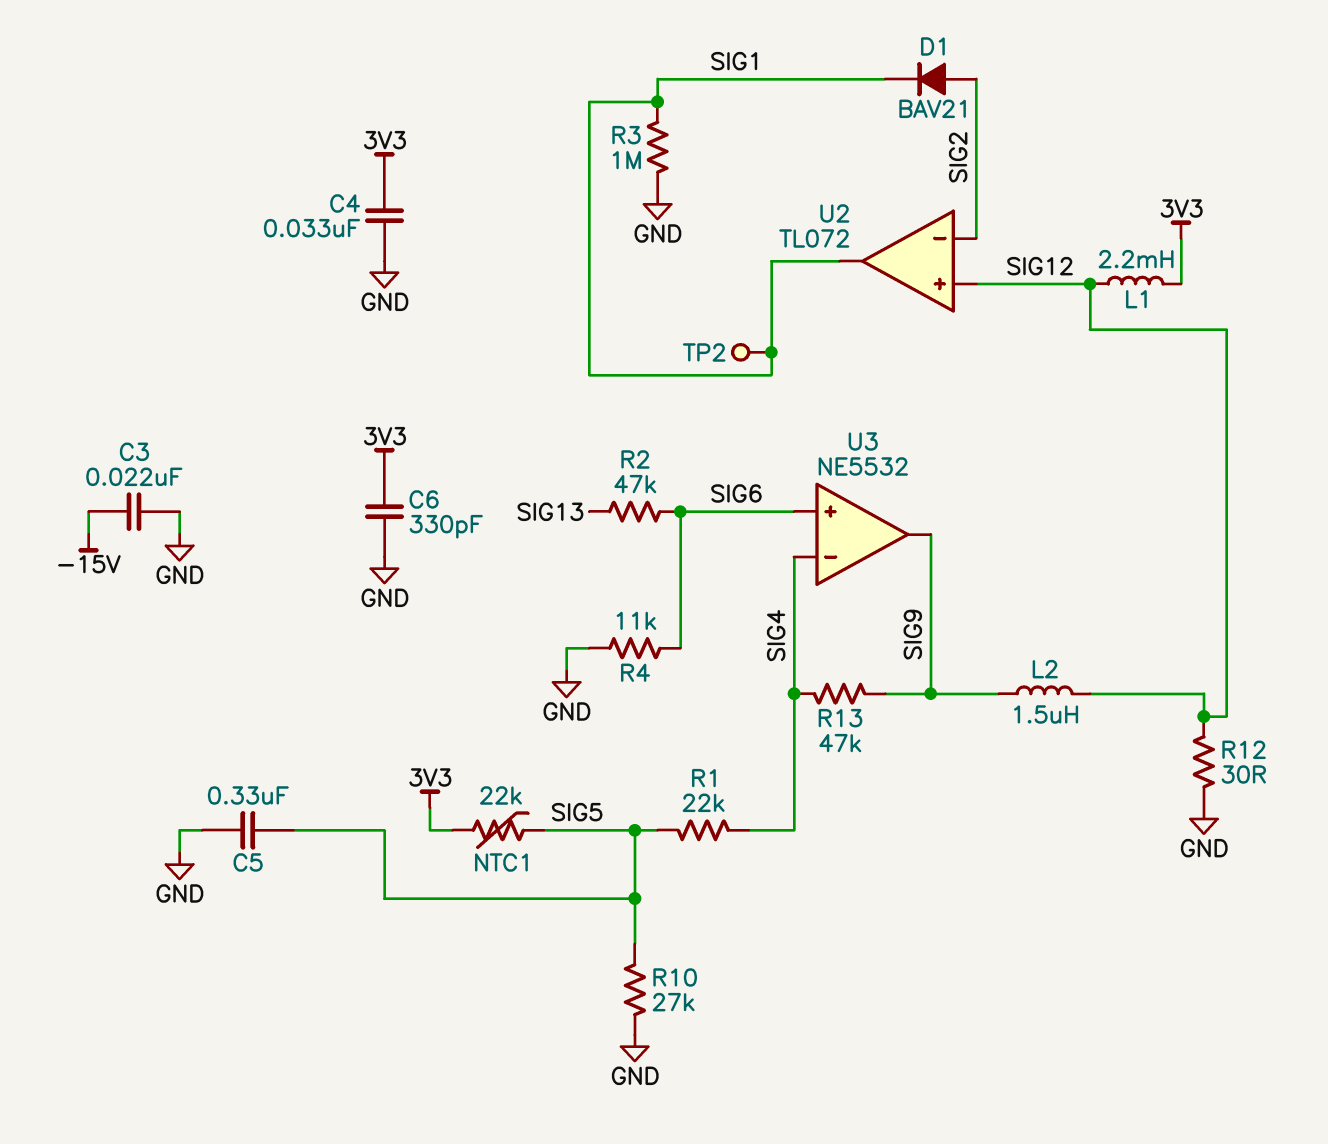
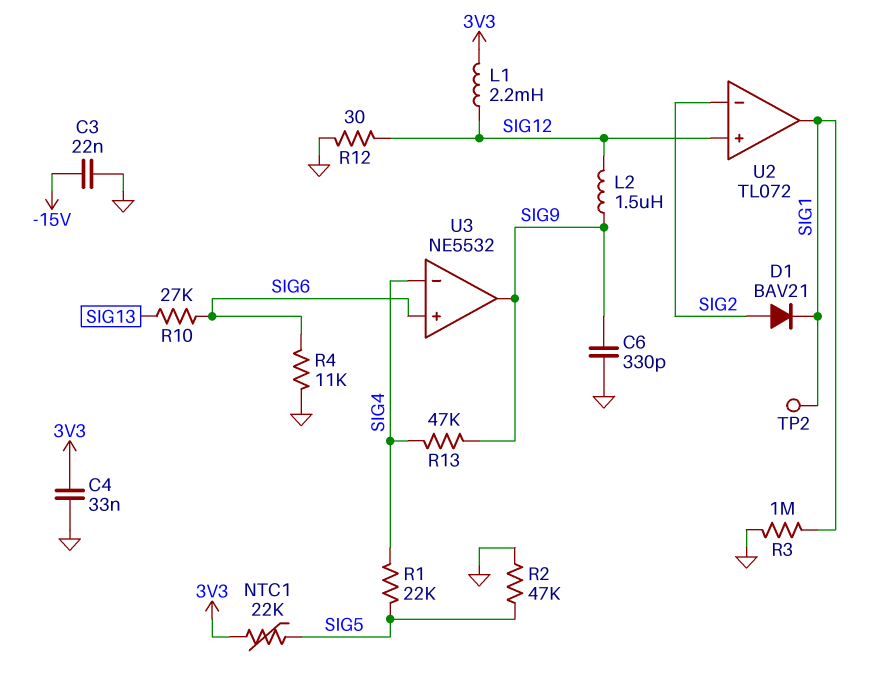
C5: 330nF (GND, SIG5) -> none
C6: 330pF (3V3, GND) -> 330pF (GND, SIG9)
R2: 47k (SIG6, SIG13) -> 47k (GND, SIG5)
R10: 27k (GND, SIG5) -> 27k (SIG6, SIG13)

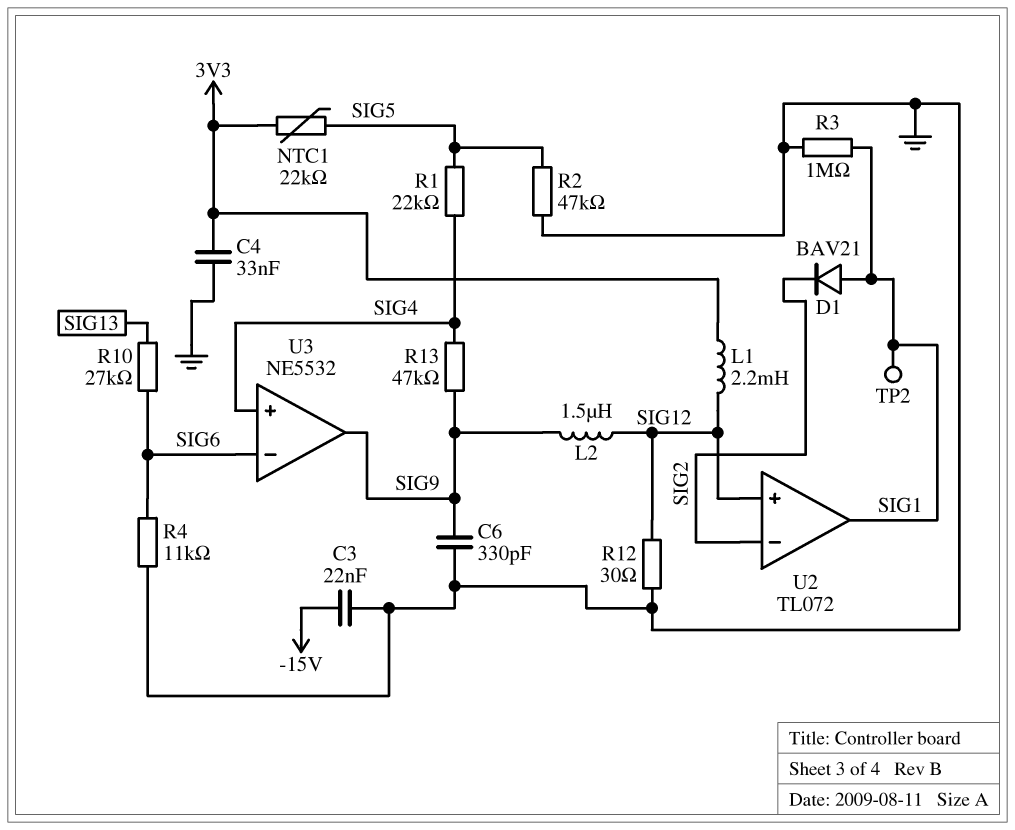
D1: diode BAV21 (A SIG2, K SIG1) -> diode BAV21 (A SIG1, K SIG2)
U3 pin in+: SIG6 -> SIG4
U3 pin in-: SIG4 -> SIG6

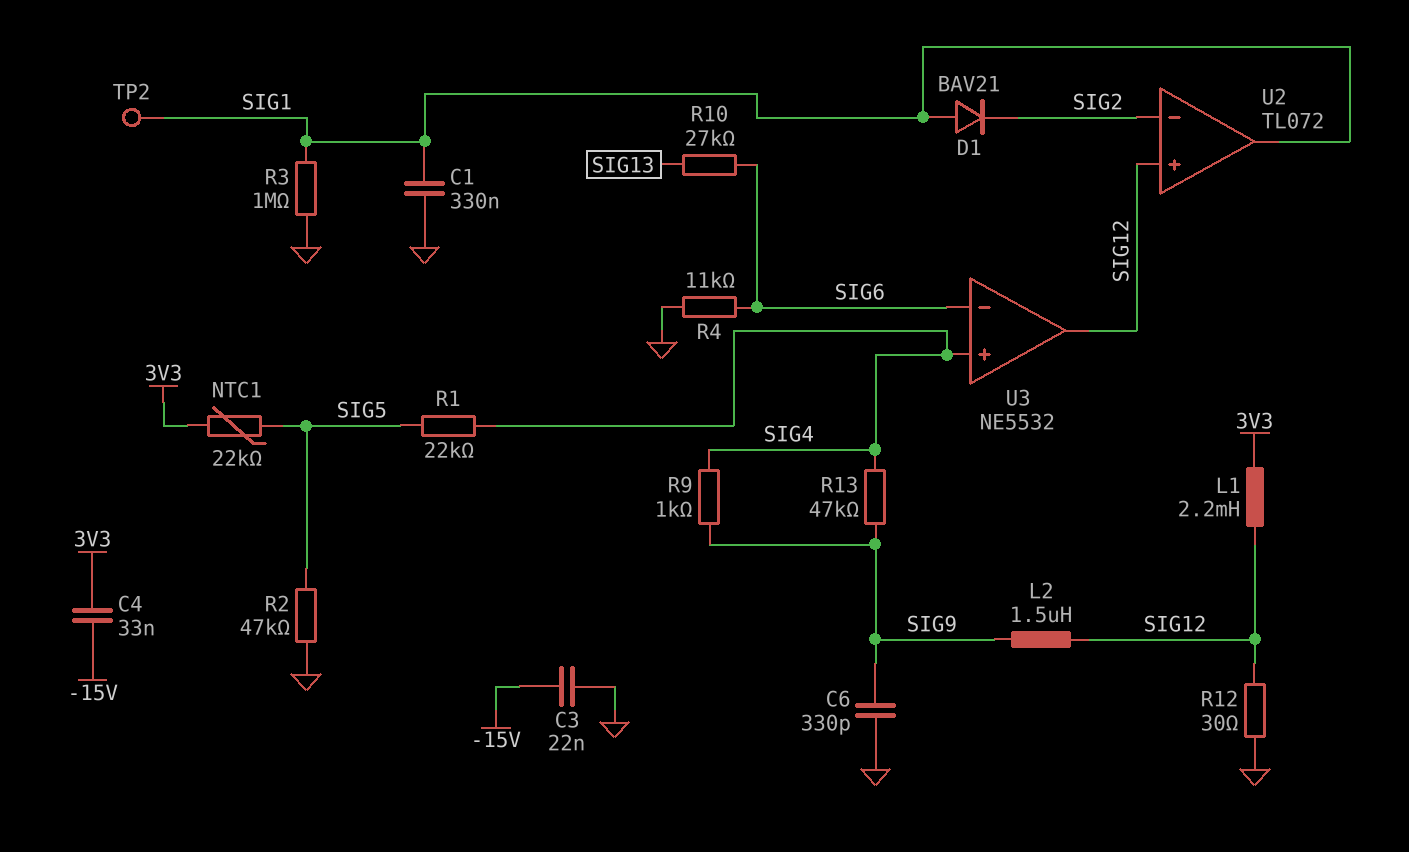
C1: none -> 330nF (GND, SIG1)
C4: 33nF (3V3, GND) -> 33nF (-15V, 3V3)
R9: none -> 1k (SIG4, SIG9)
U3 pin out: SIG9 -> SIG12

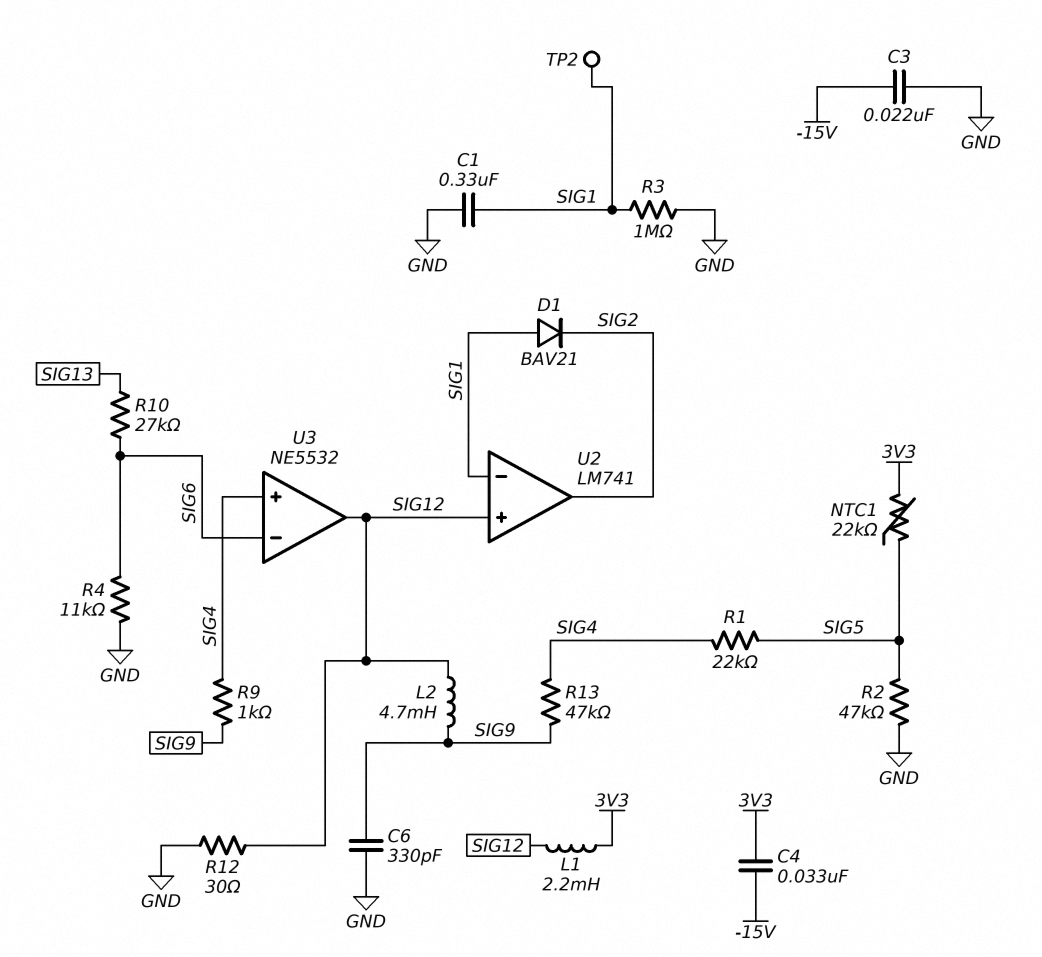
L2: 1.5uH (SIG9, SIG12) -> 4.7mH (SIG9, SIG12)
U2: TL072 -> LM741
U2 pin in-: SIG2 -> SIG1
U2 pin out: SIG1 -> SIG2

